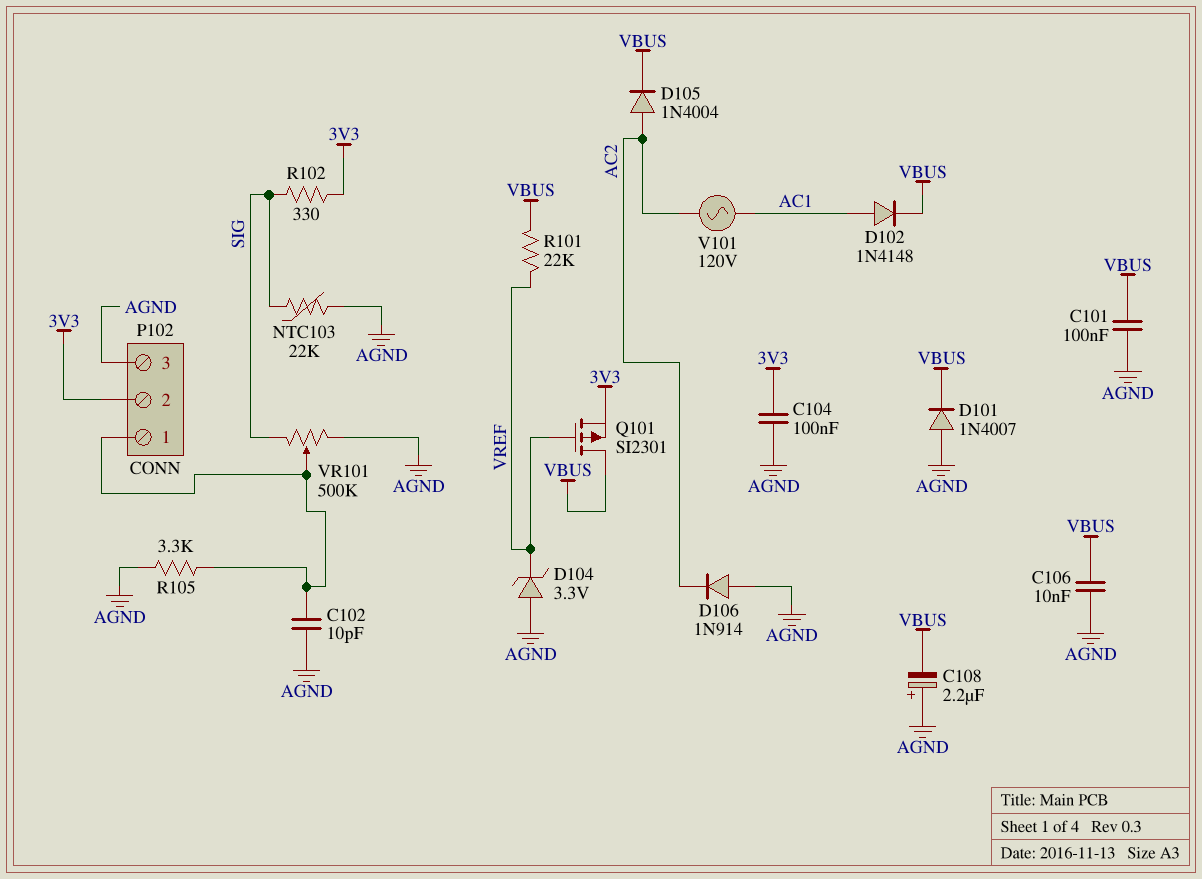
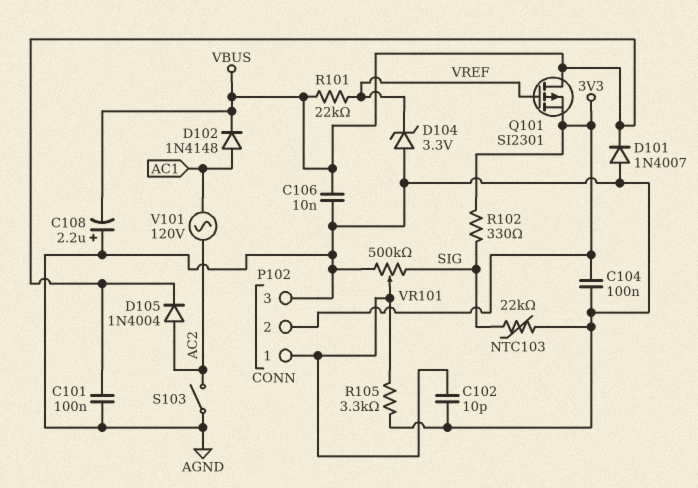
D106: diode 1N914 (A AGND, K AC2) -> none
S103: none -> switch (AC2, AGND)

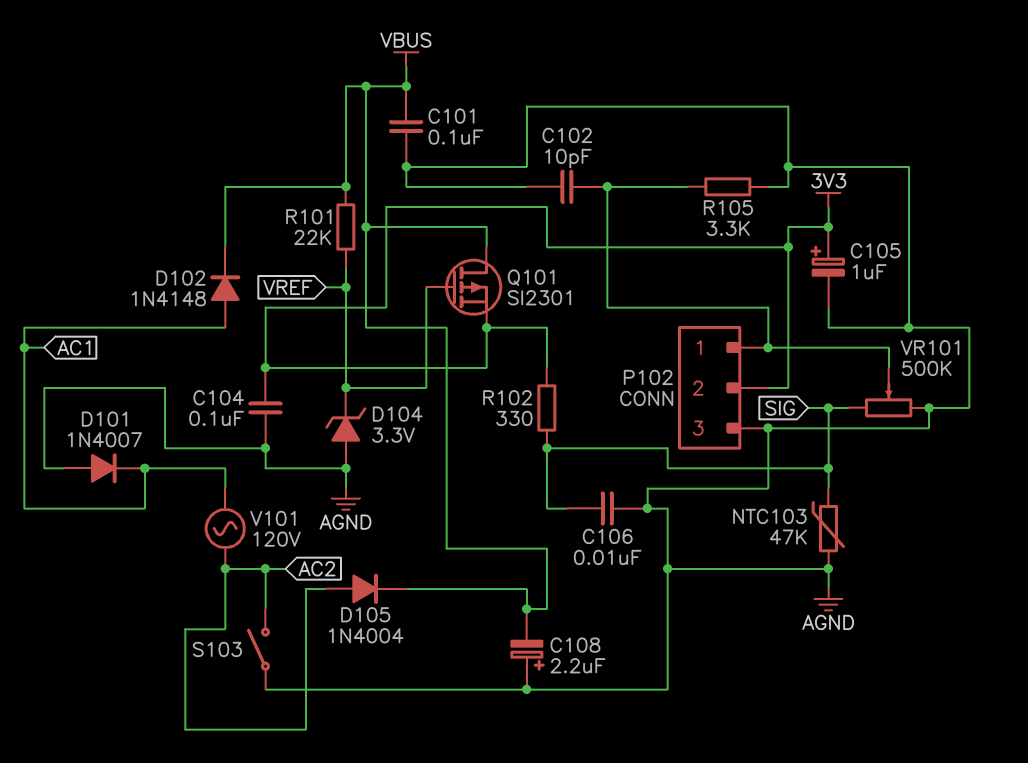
C105: none -> 1uF (plus 3V3, minus AGND)
C106: 10nF (AGND, VBUS) -> 10nF (AGND, SIG)
D101: diode 1N4007 (A AGND, K VBUS) -> diode 1N4007 (A AGND, K AC1)
NTC103: 22k (AGND, SIG) -> 47k (AGND, SIG)

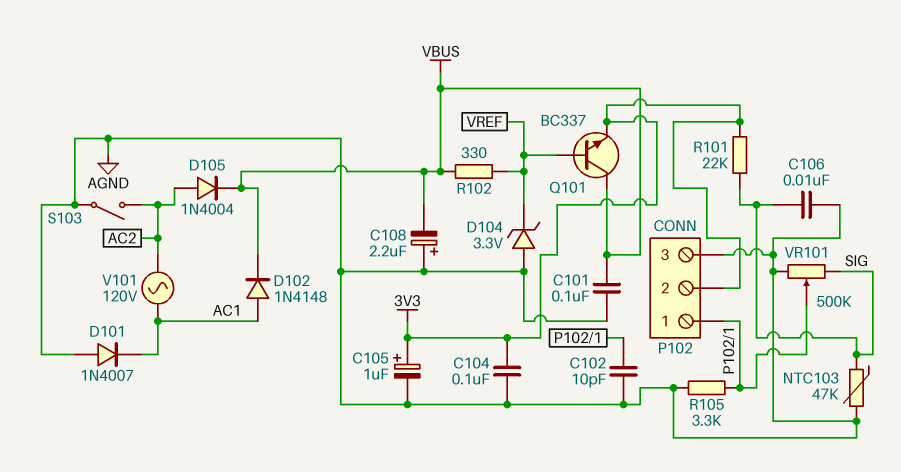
Q101: PMOS SI2301 (G VREF, D VBUS, S 3V3) -> NPN BC337 (B VREF, C VBUS, E 3V3)
R101: 22k (VBUS, VREF) -> 22k (3V3, SIG)
R102: 330 (3V3, SIG) -> 330 (VBUS, VREF)

